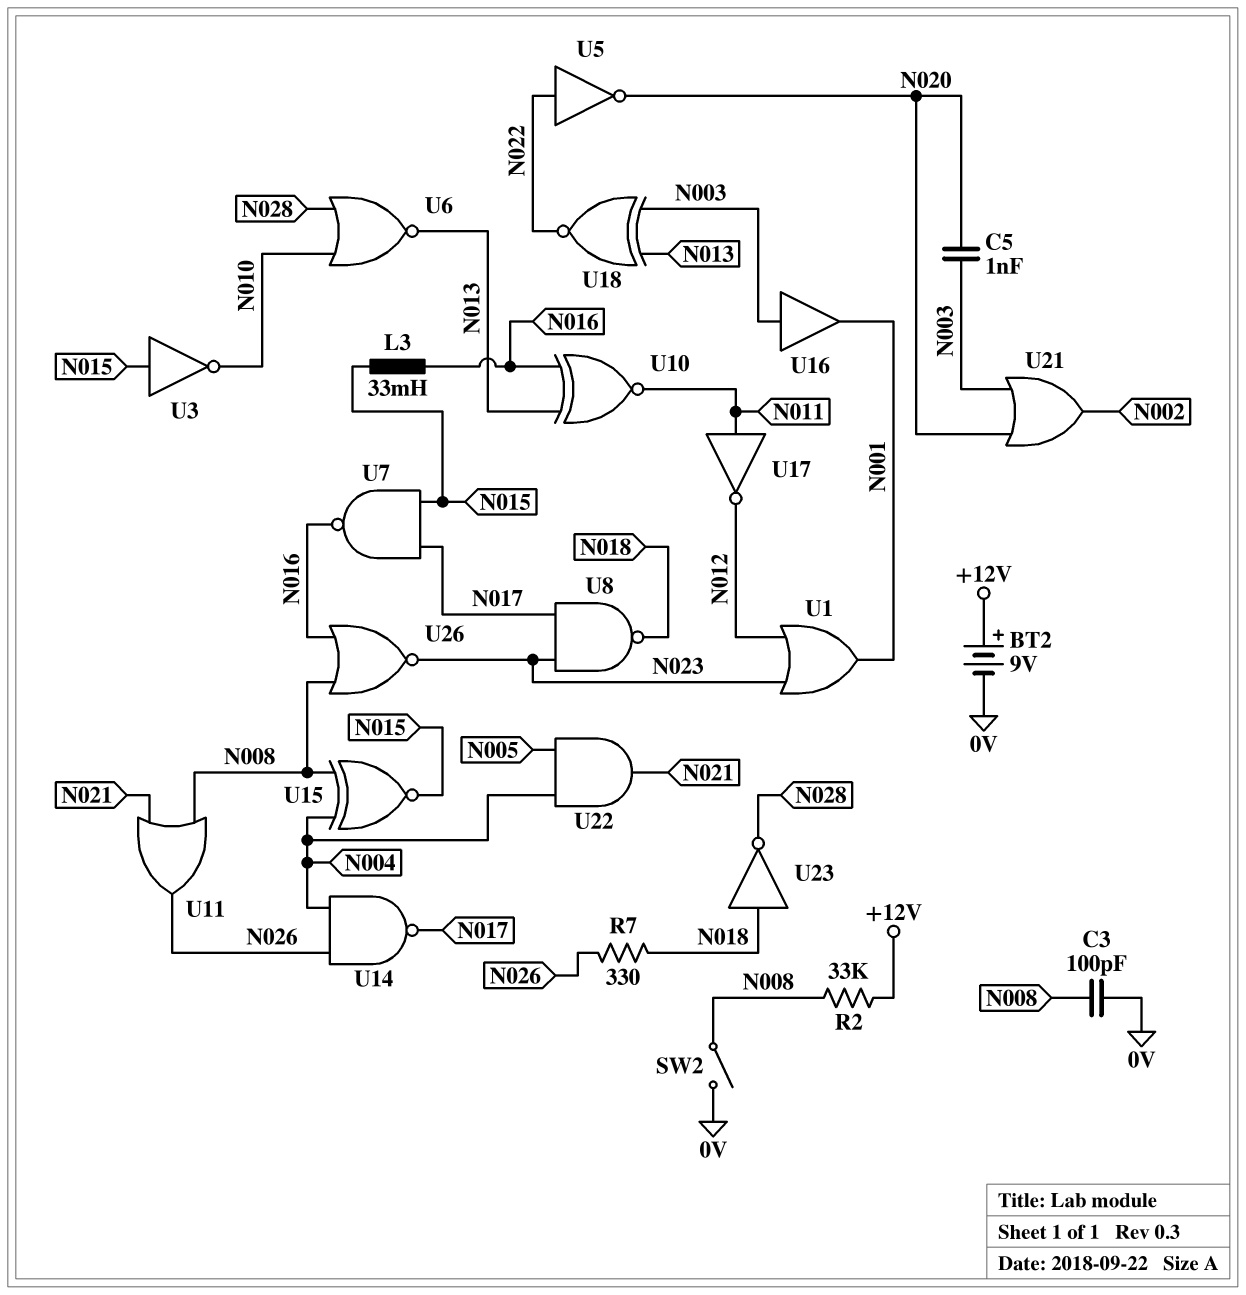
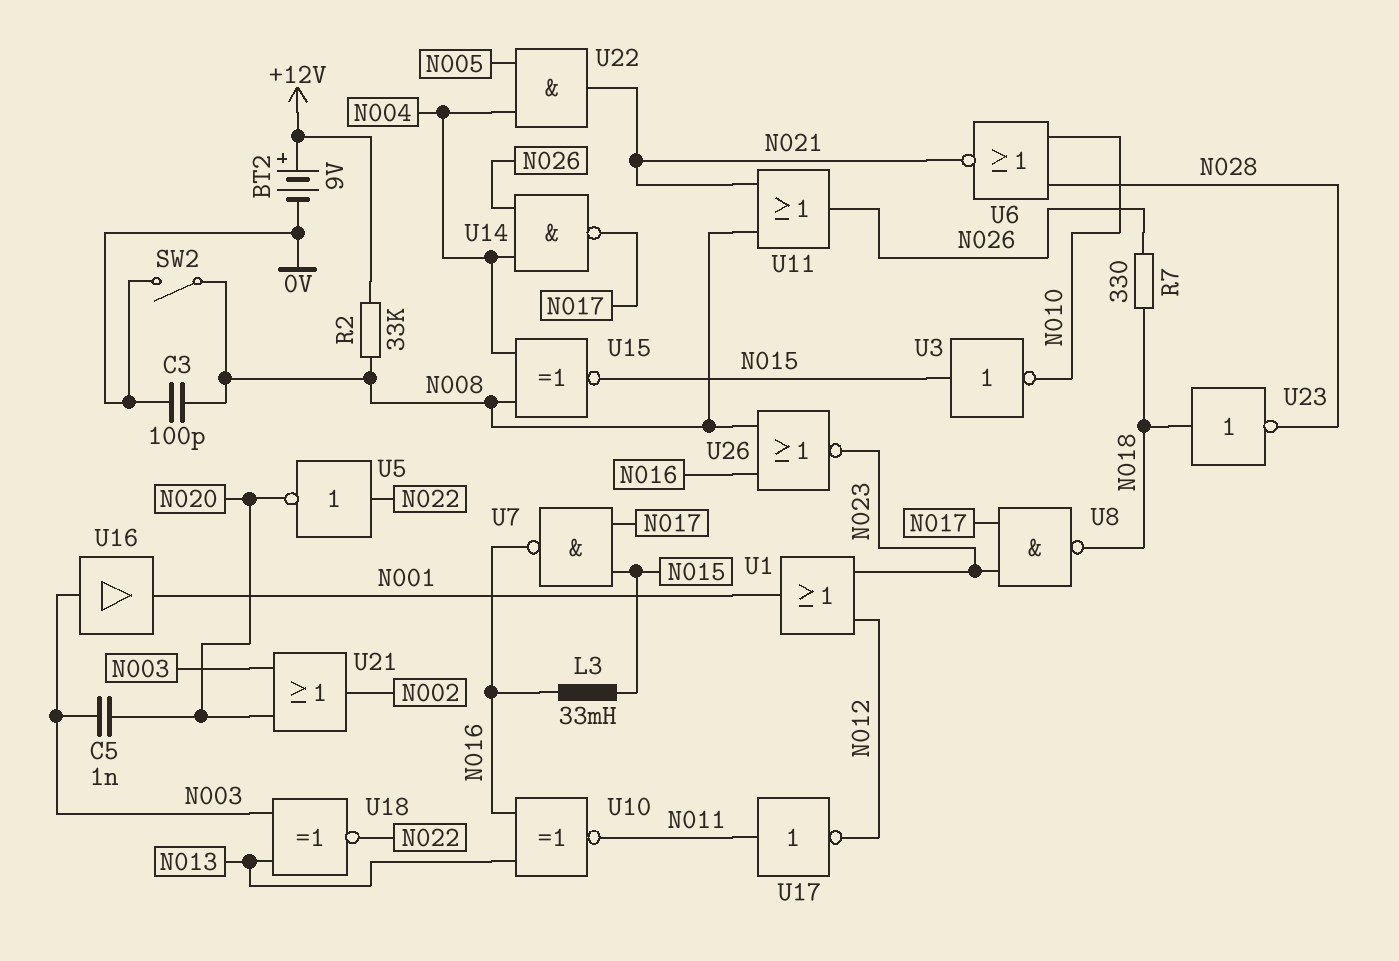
U6: NOR (in N010, in N028, out N013) -> NOR (in N010, in N028, out N021)

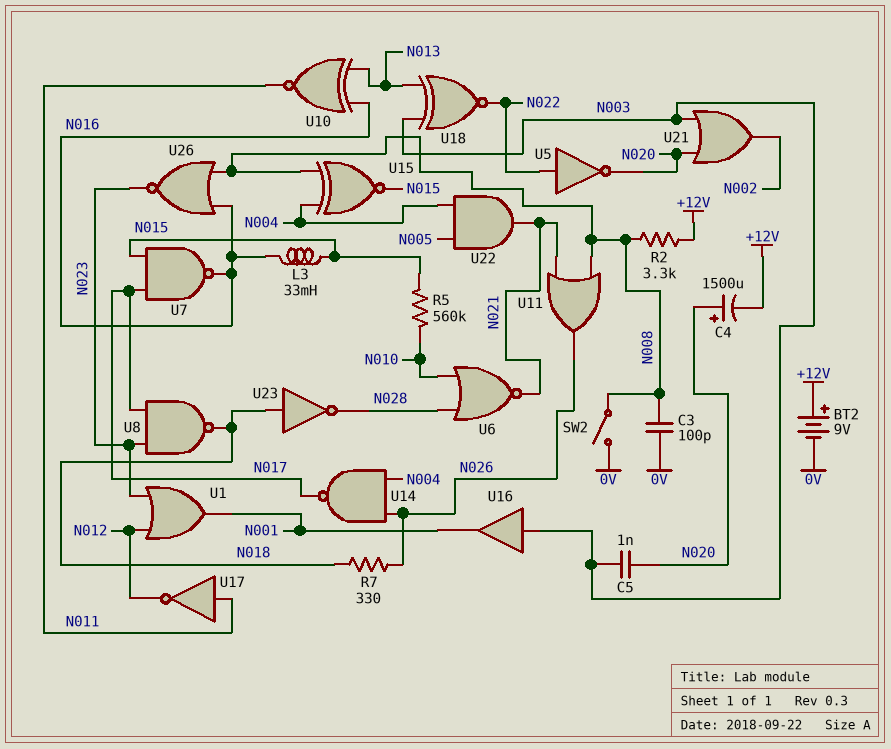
C4: none -> 1500uF (plus N020, minus +12V)
R2: 33k (+12V, N008) -> 3.3k (+12V, N008)
R5: none -> 560k (N010, N015)
U3: NOT (in N015, out N010) -> none

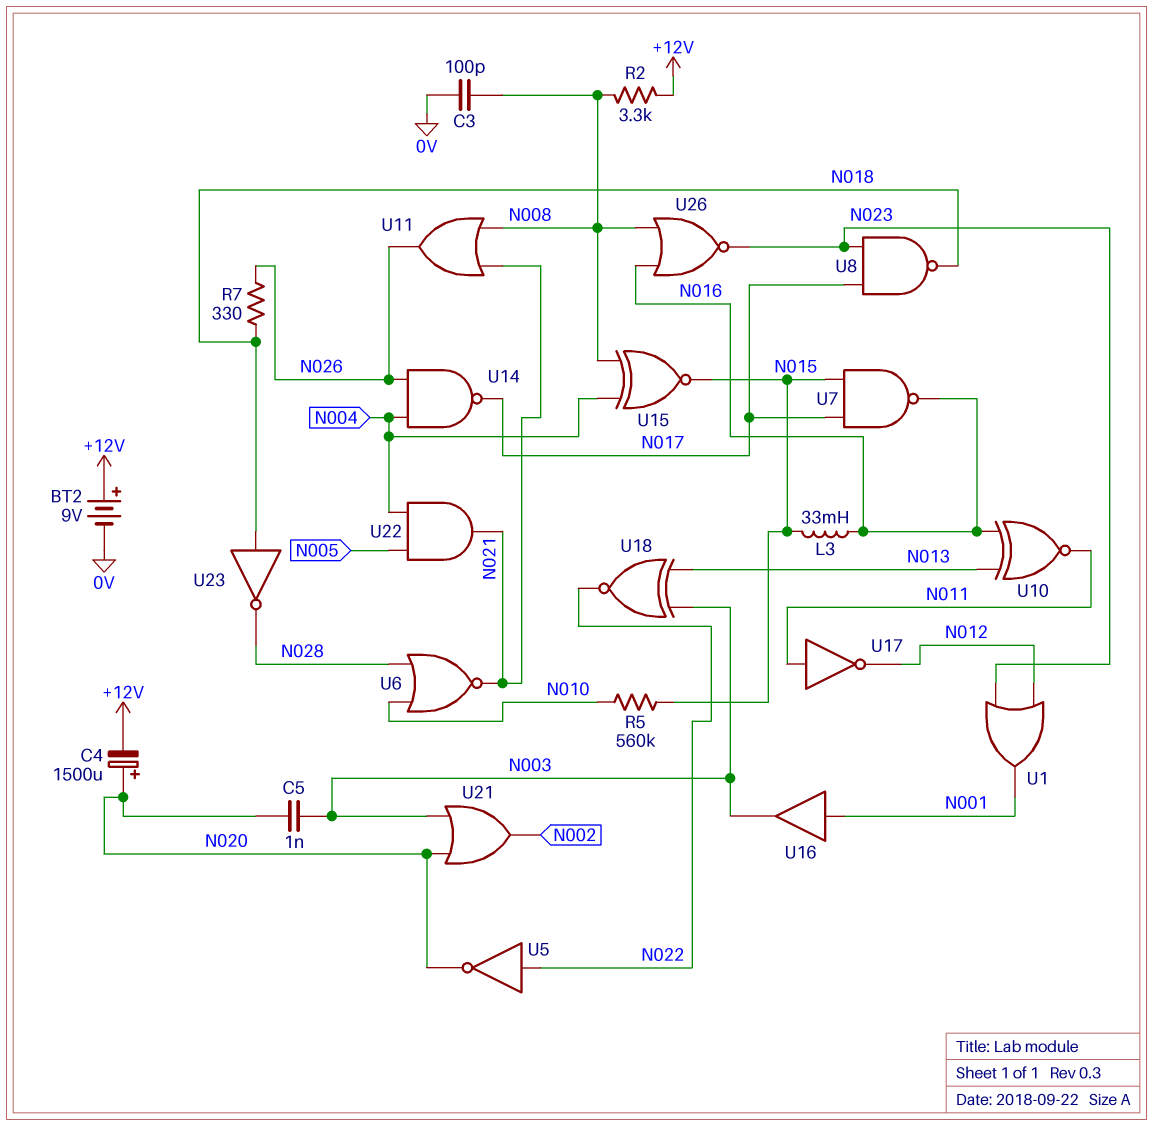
SW2: switch (0V, N008) -> none
U16: buffer (in N003, out N001) -> buffer (in N001, out N003)

